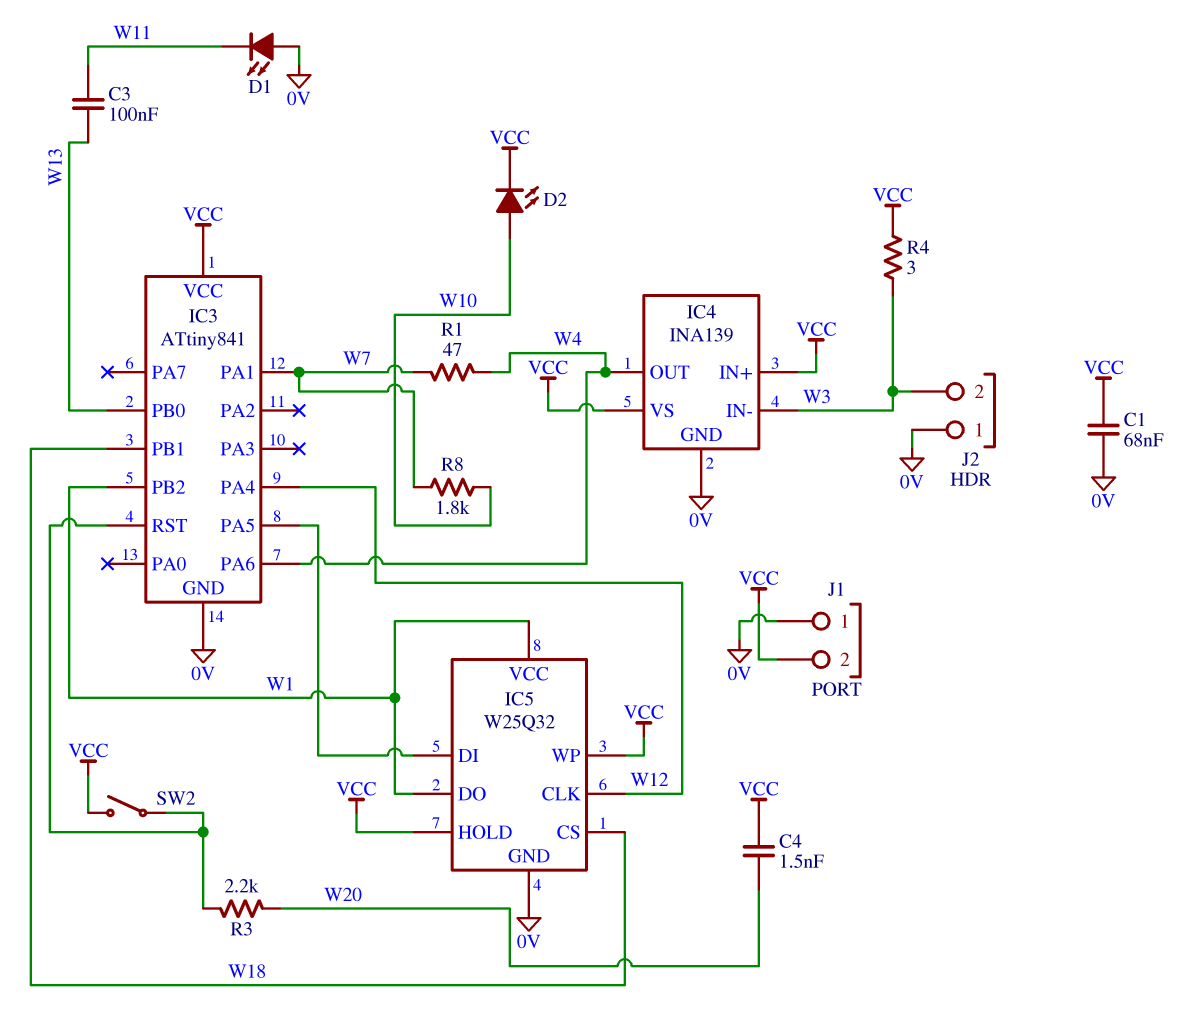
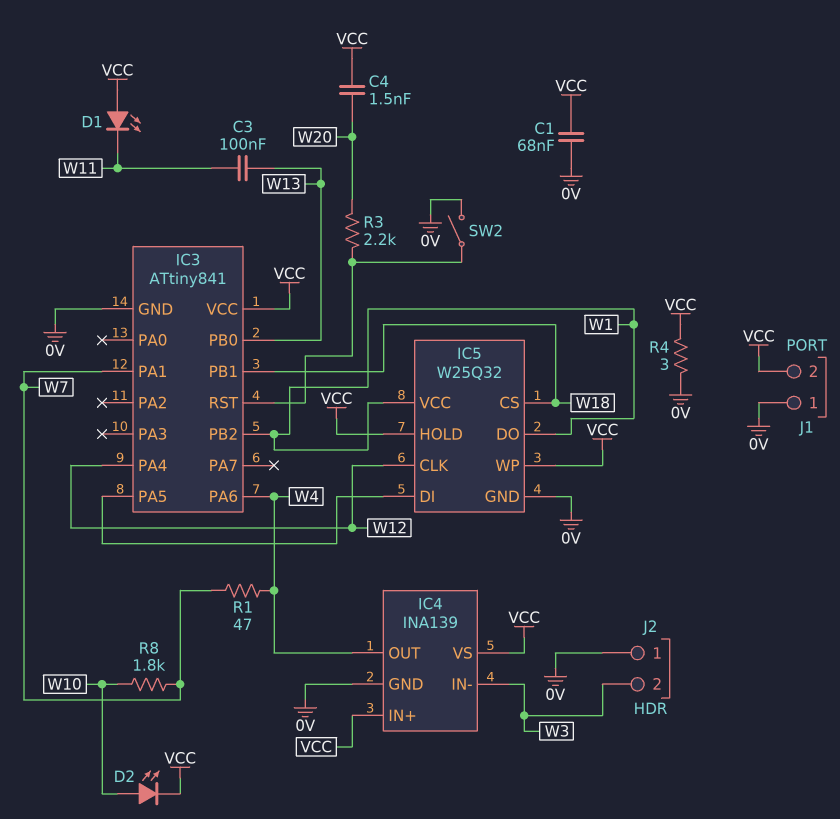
D1: LED (A 0V, K W11) -> LED (A VCC, K W11)
R4: 3 (VCC, W3) -> 3 (0V, VCC)
SW2: switch (IC3/RST, VCC) -> switch (0V, IC3/RST)

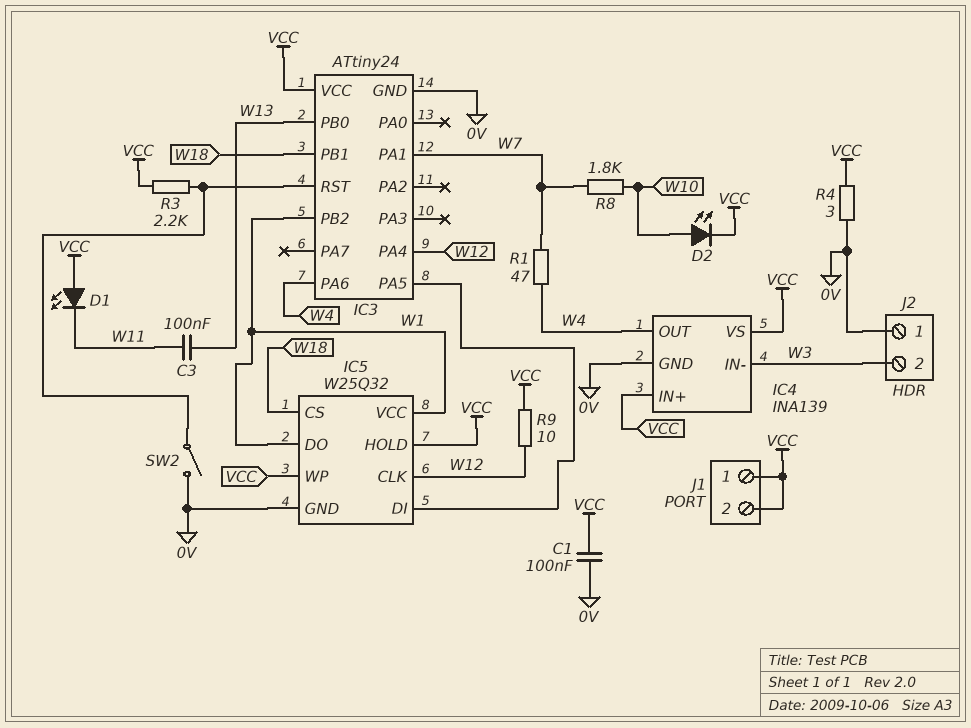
C1: 68nF (0V, VCC) -> 100nF (0V, VCC)
C4: 1.5nF (VCC, W20) -> none
IC3: ATtiny841 -> ATtiny24
J1 pin 1: 0V -> VCC
R3: 2.2k (IC3/RST, W20) -> 2.2k (IC3/RST, VCC)
R9: none -> 10 (VCC, W12)

